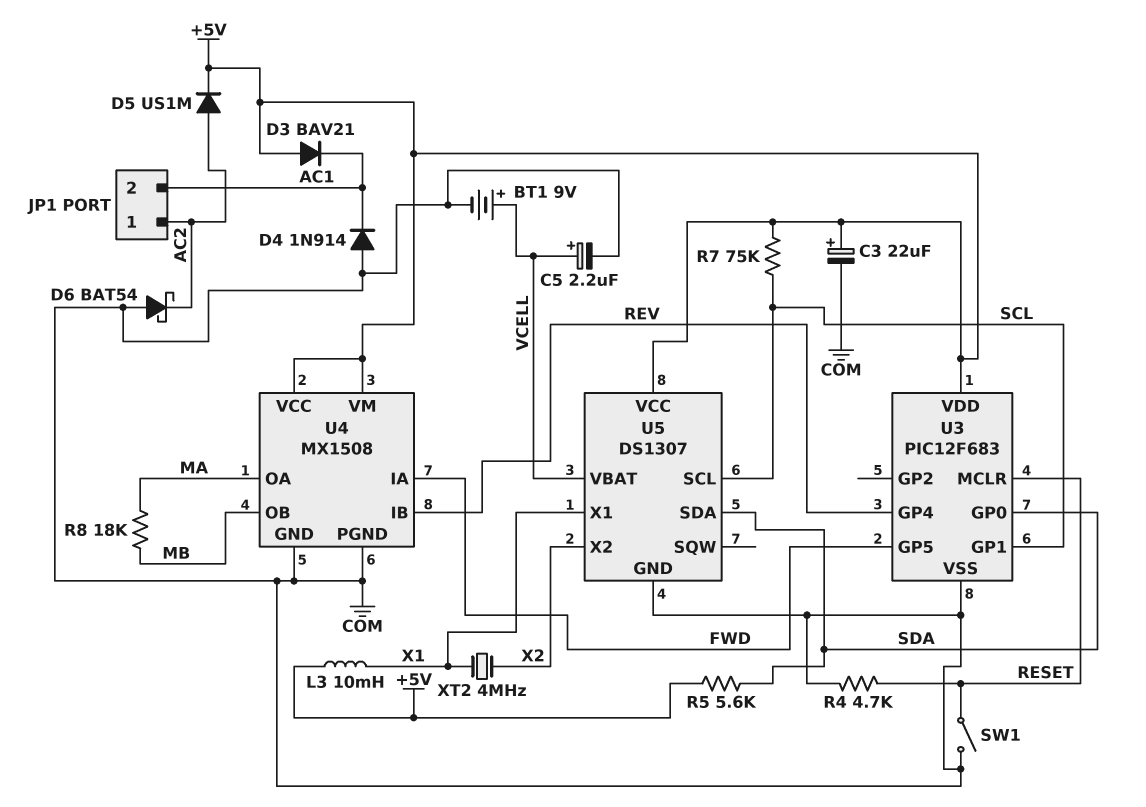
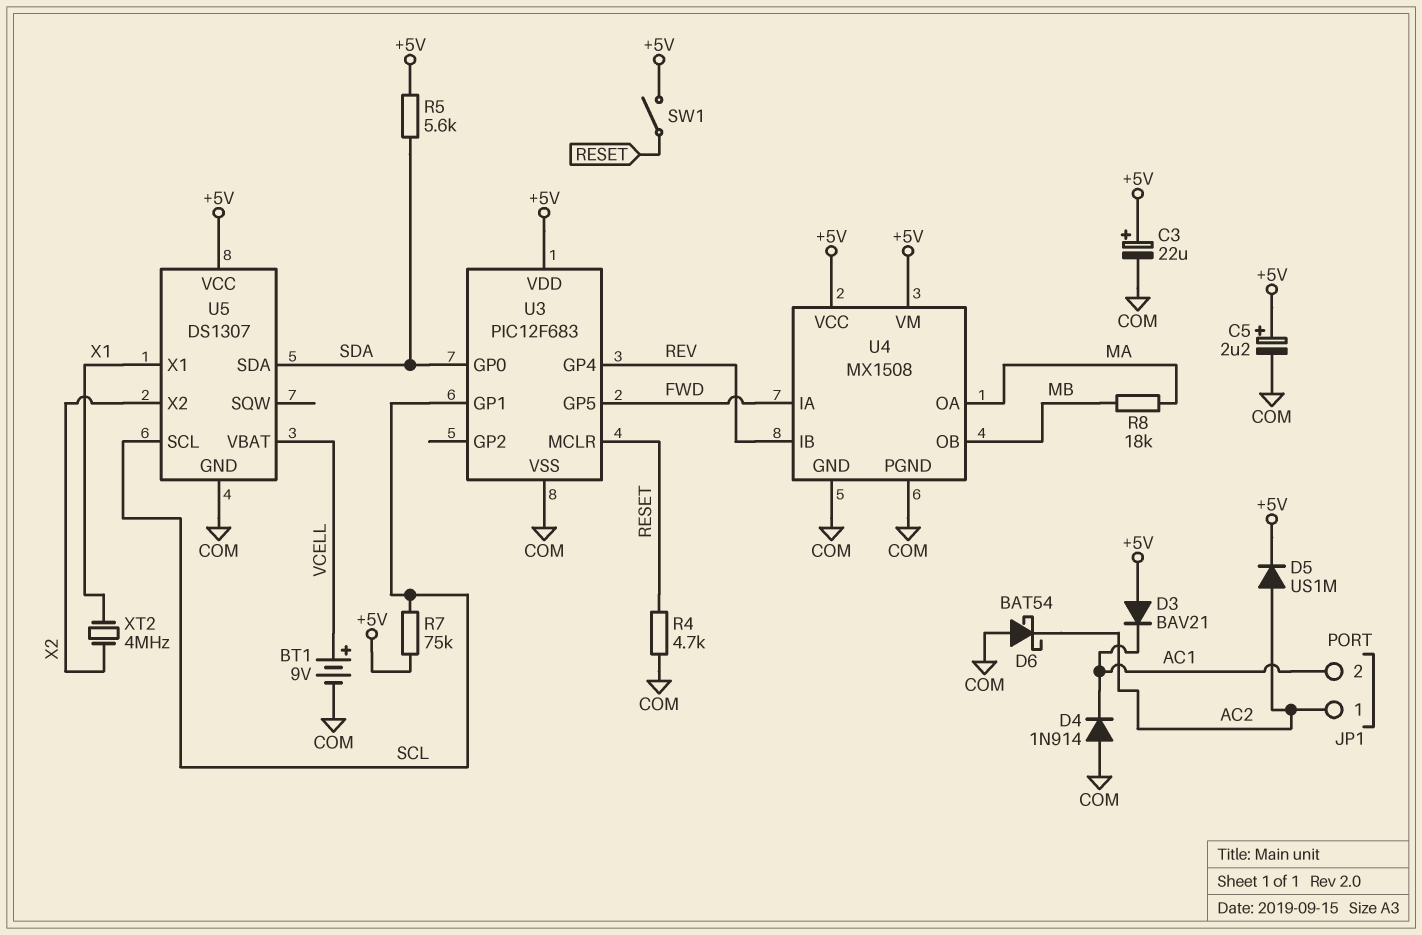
C5: 2.2uF (plus VCELL, minus COM) -> 2.2uF (plus +5V, minus COM)
L3: 10mH (+5V, X1) -> none
SW1: switch (COM, RESET) -> switch (+5V, RESET)

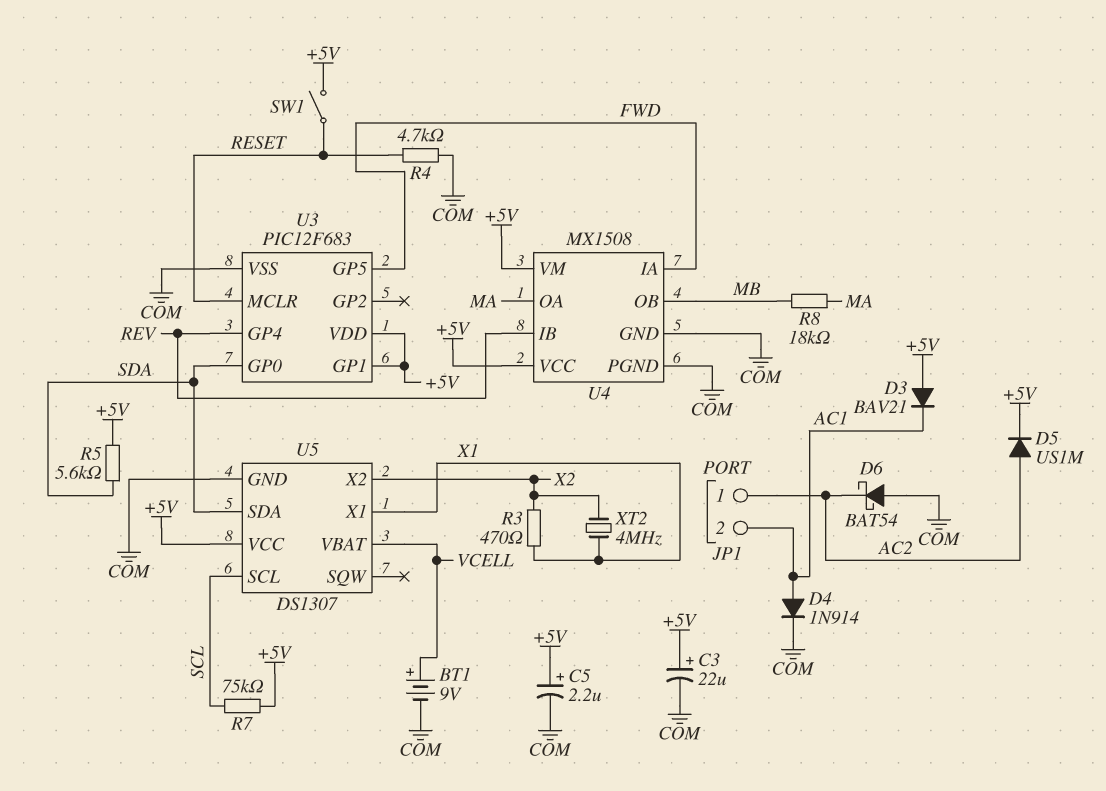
D4: diode 1N914 (A COM, K AC1) -> diode 1N914 (A AC1, K COM)
R3: none -> 470 (X1, X2)
U3 pin GP1: SCL -> +5V

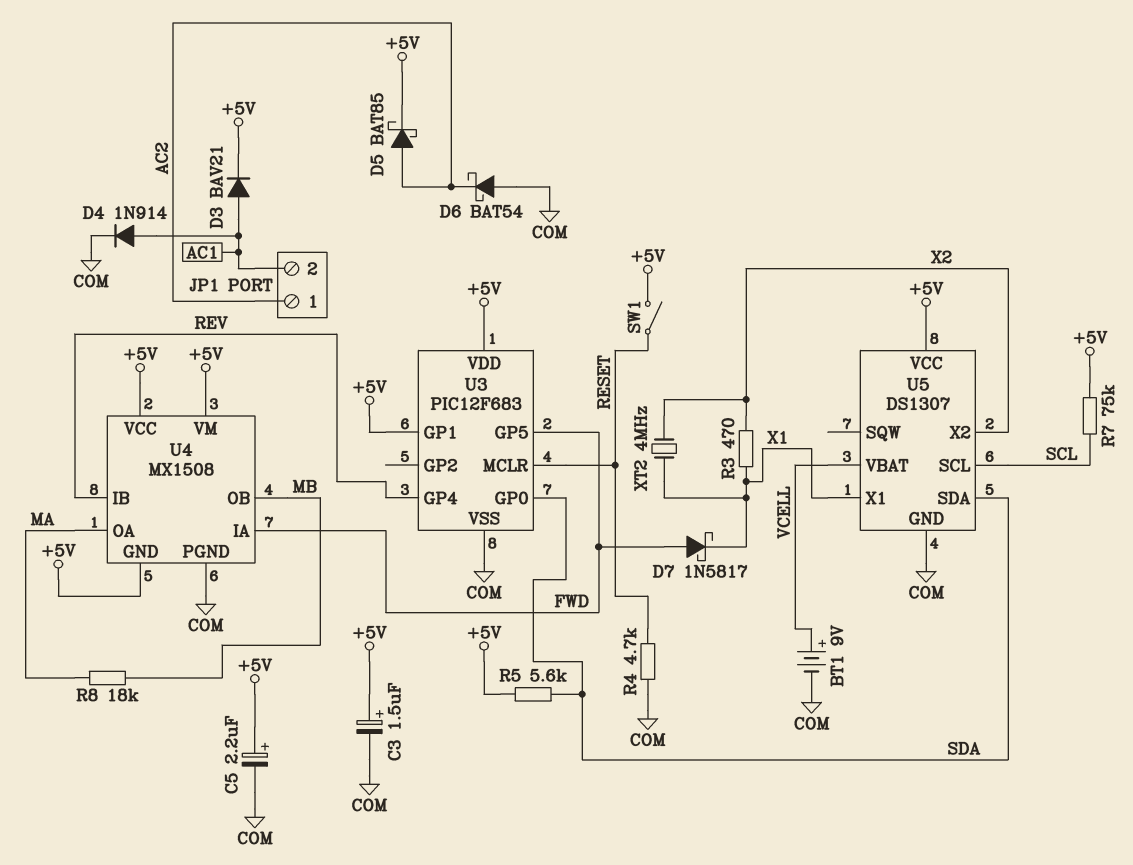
C3: 22uF (plus +5V, minus COM) -> 1.5uF (plus +5V, minus COM)
D3: diode BAV21 (A +5V, K AC1) -> diode BAV21 (A AC1, K +5V)
D5: diode US1M (A AC2, K +5V) -> schottky BAT85 (A AC2, K +5V)
D7: none -> schottky 1N5817 (A FWD, K X1)
U4 pin GND: COM -> +5V

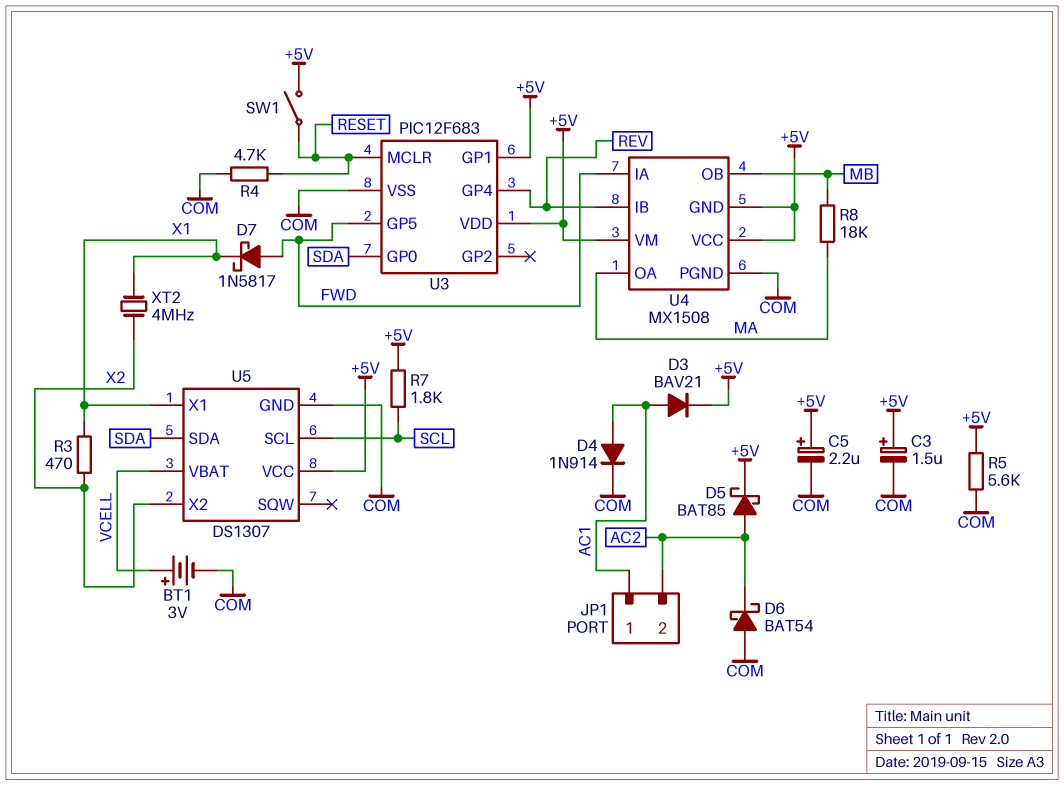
BT1: 9V (plus VCELL, minus COM) -> 3V (plus VCELL, minus COM)
JP1 pin 1: AC2 -> AC1
JP1 pin 2: AC1 -> AC2
R5: 5.6k (+5V, SDA) -> 5.6k (+5V, COM)
R7: 75k (+5V, SCL) -> 1.8k (+5V, SCL)

